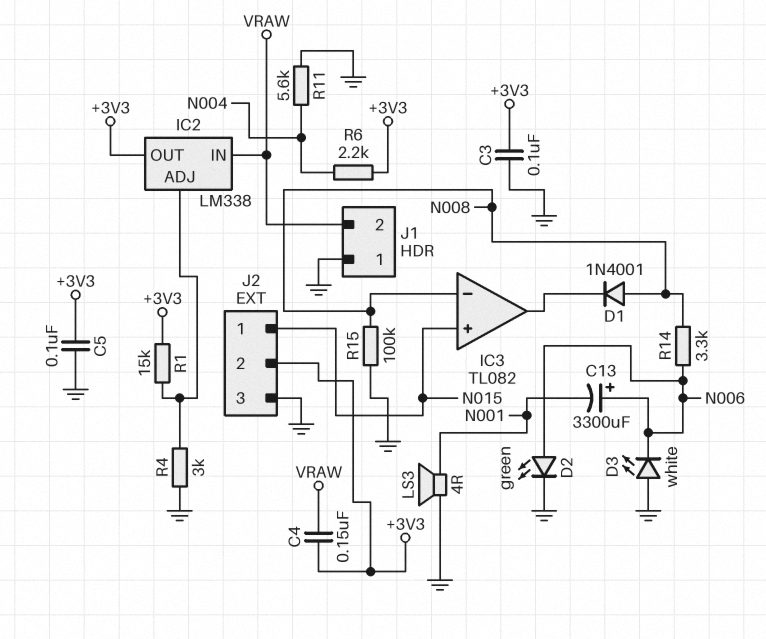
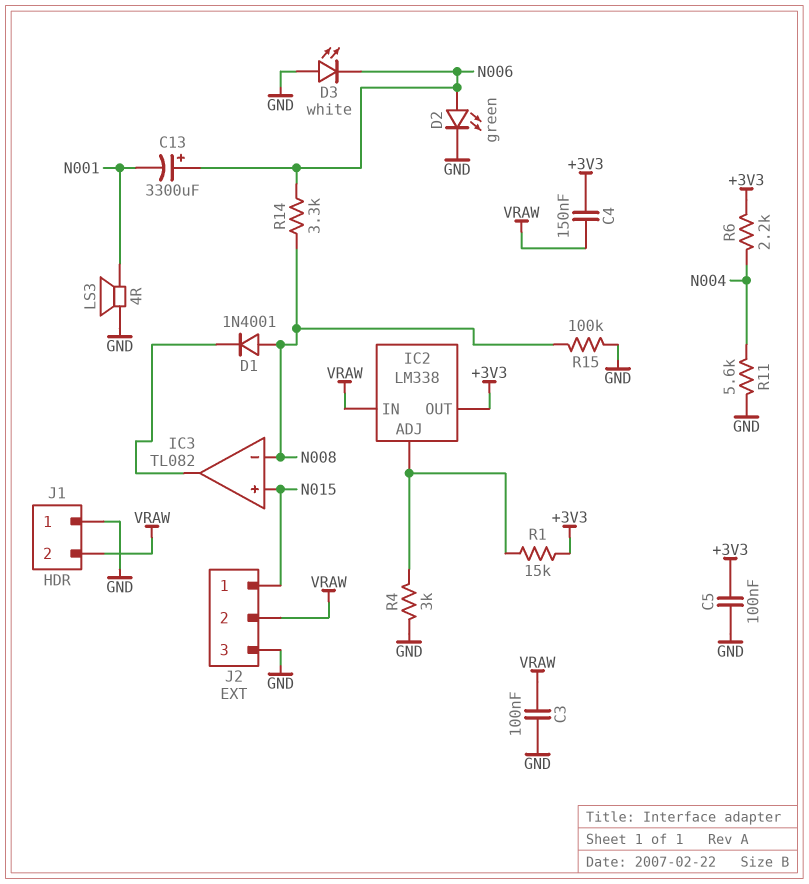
C3: 100nF (+3V3, GND) -> 100nF (GND, VRAW)
J2 pin 2: +3V3 -> VRAW

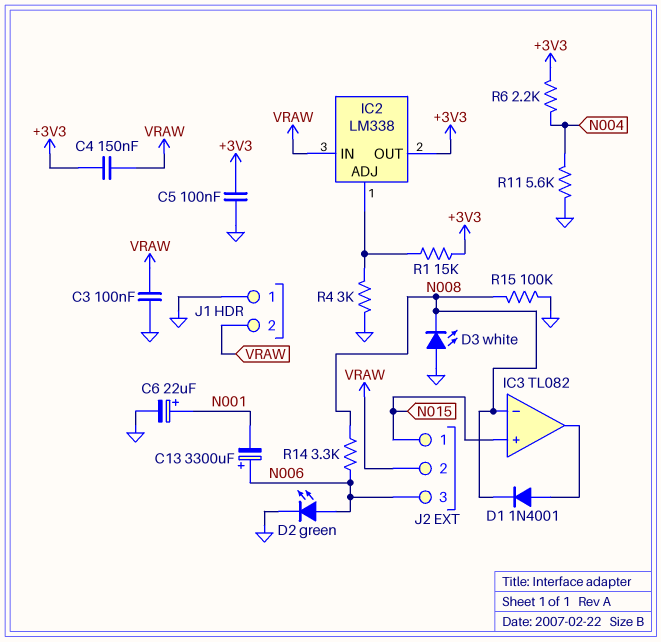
C6: none -> 22uF (plus N001, minus GND)
D1: diode 1N4001 (A N008, K IC3/out) -> diode 1N4001 (A IC3/out, K N008)
D3: LED white (A GND, K N006) -> LED white (A GND, K N008)
J2 pin 3: GND -> N006
LS3: speaker 4R (GND, N001) -> none

